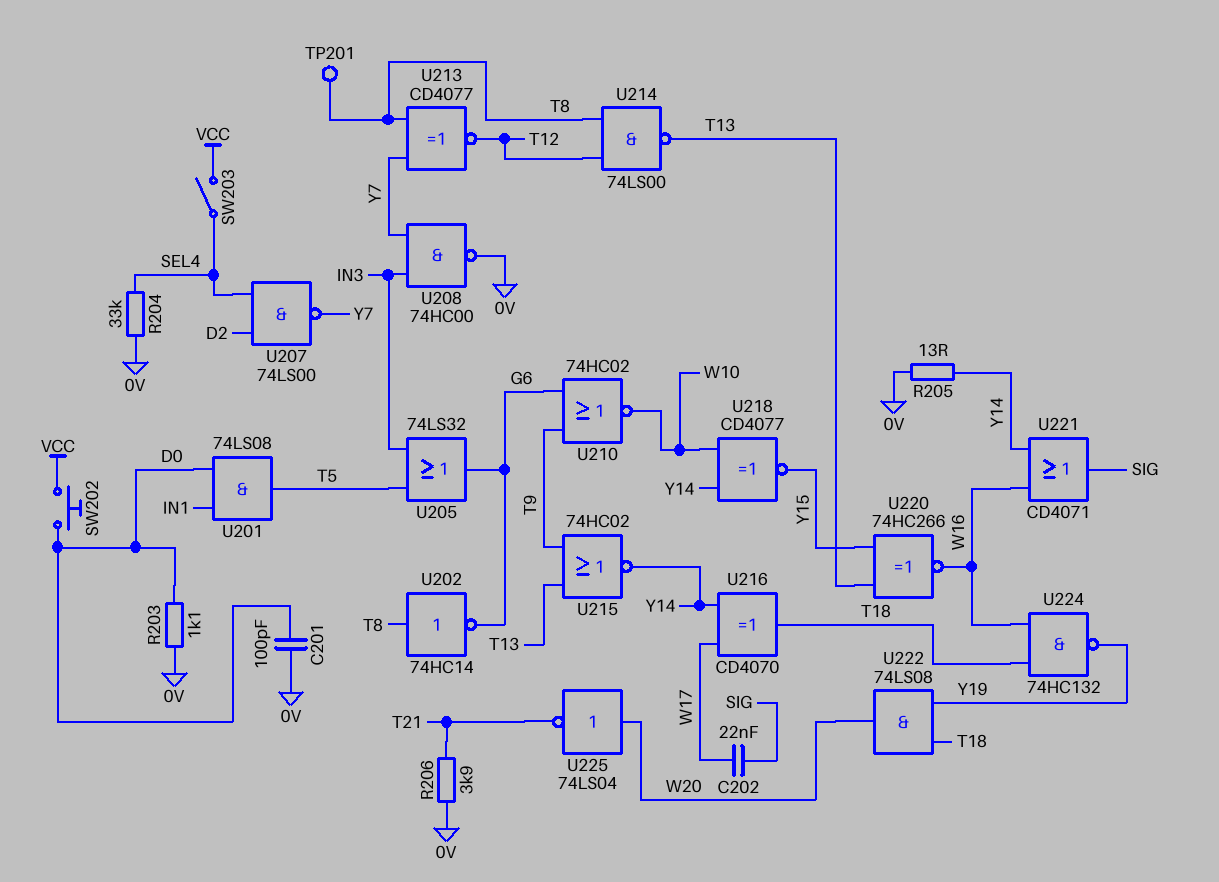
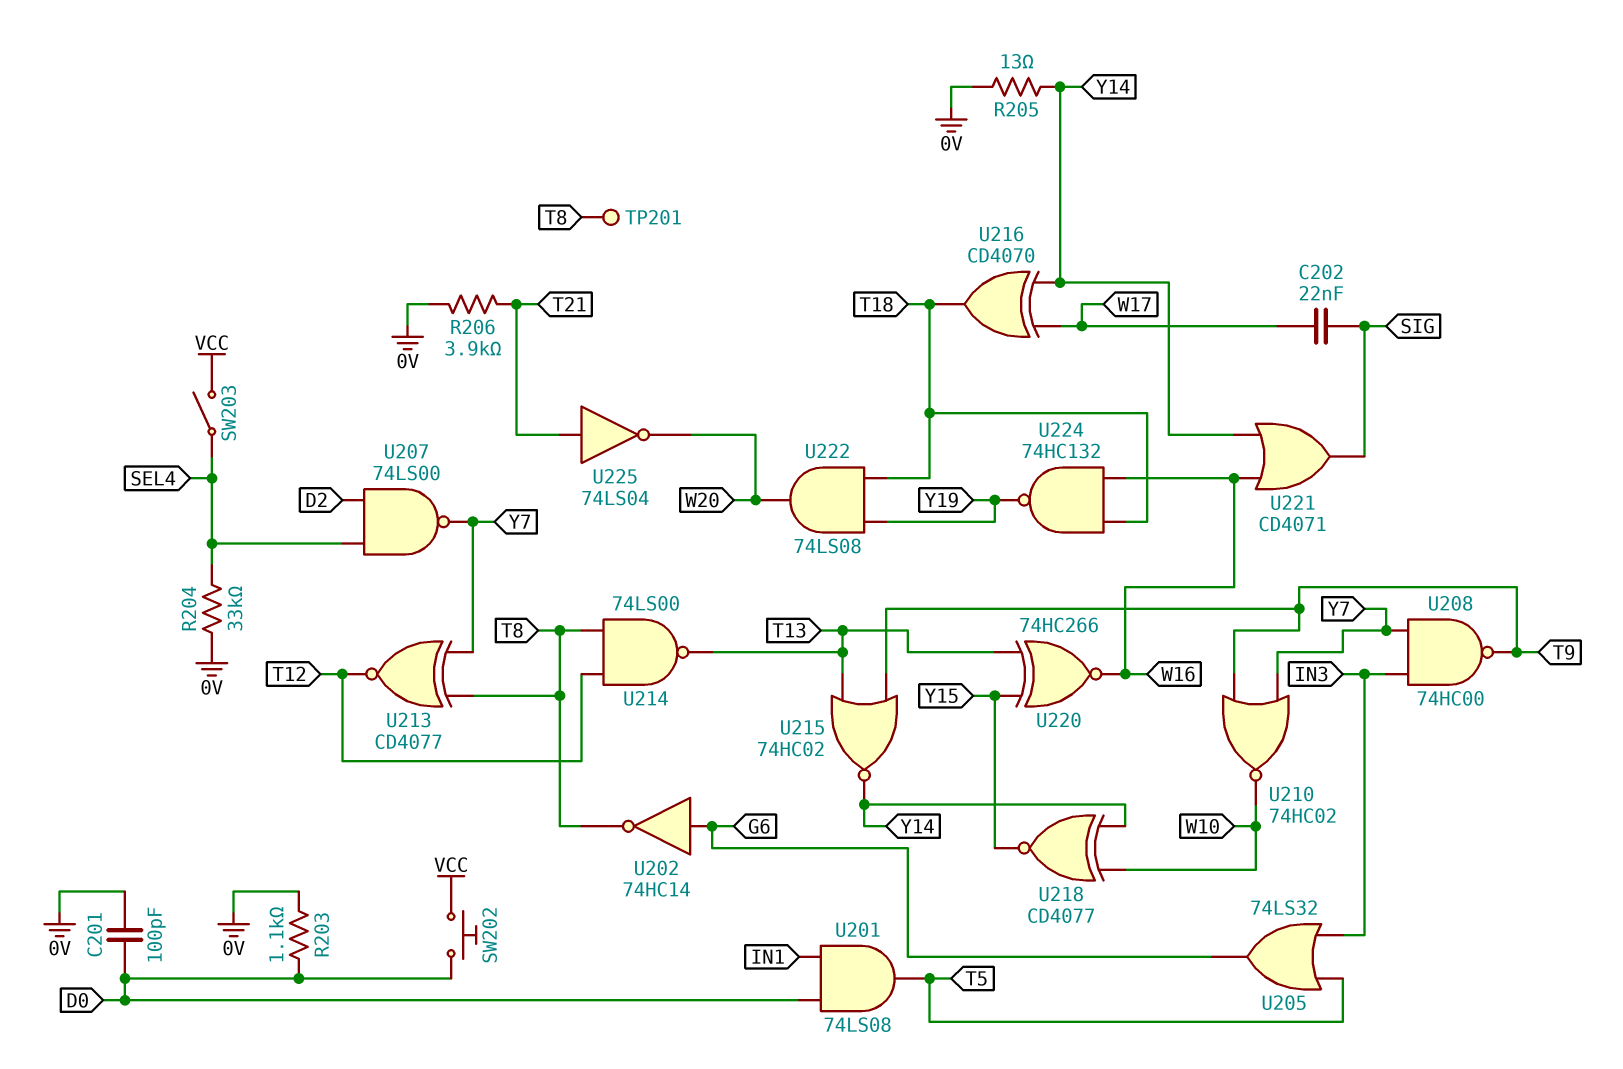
U202: NOT 74HC14 (in T8, out G6) -> NOT 74HC14 (in G6, out T8)
U208: NAND 74HC00 (in IN3, in Y7, out 0V) -> NAND 74HC00 (in IN3, in Y7, out T9)
U210: NOR 74HC02 (in G6, in T9, out W10) -> NOR 74HC02 (in T9, in Y7, out W10)
U225: NOT 74LS04 (in W20, out T21) -> NOT 74LS04 (in T21, out W20)

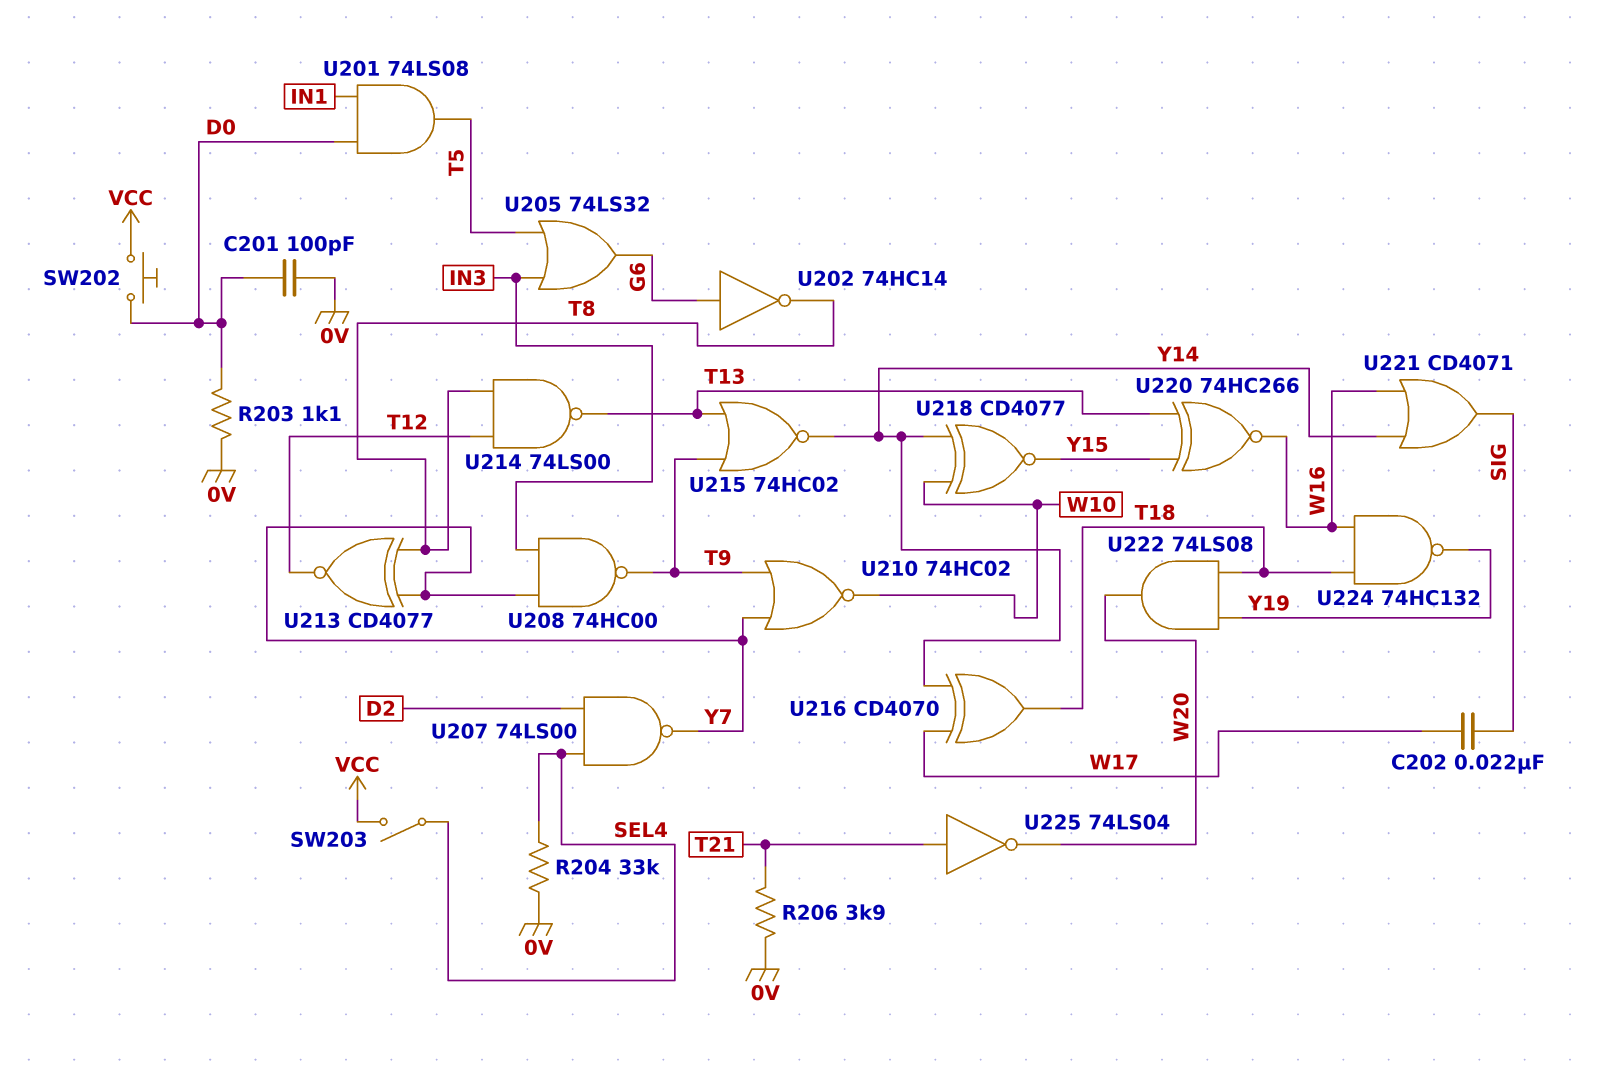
R205: 13 (0V, Y14) -> none
TP201: test point (T8) -> none

